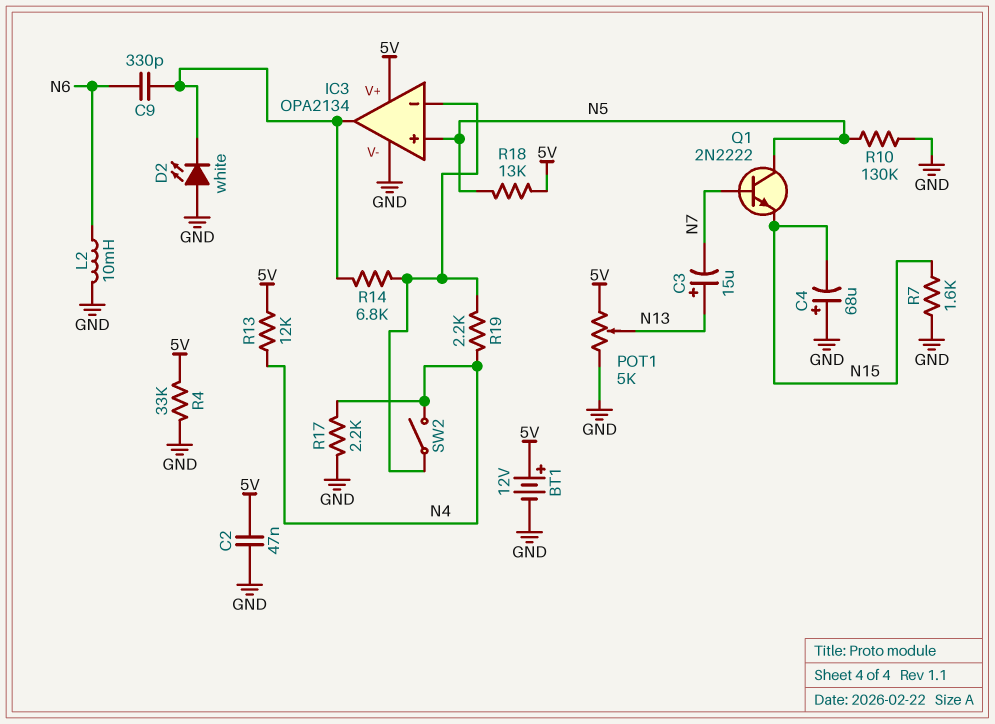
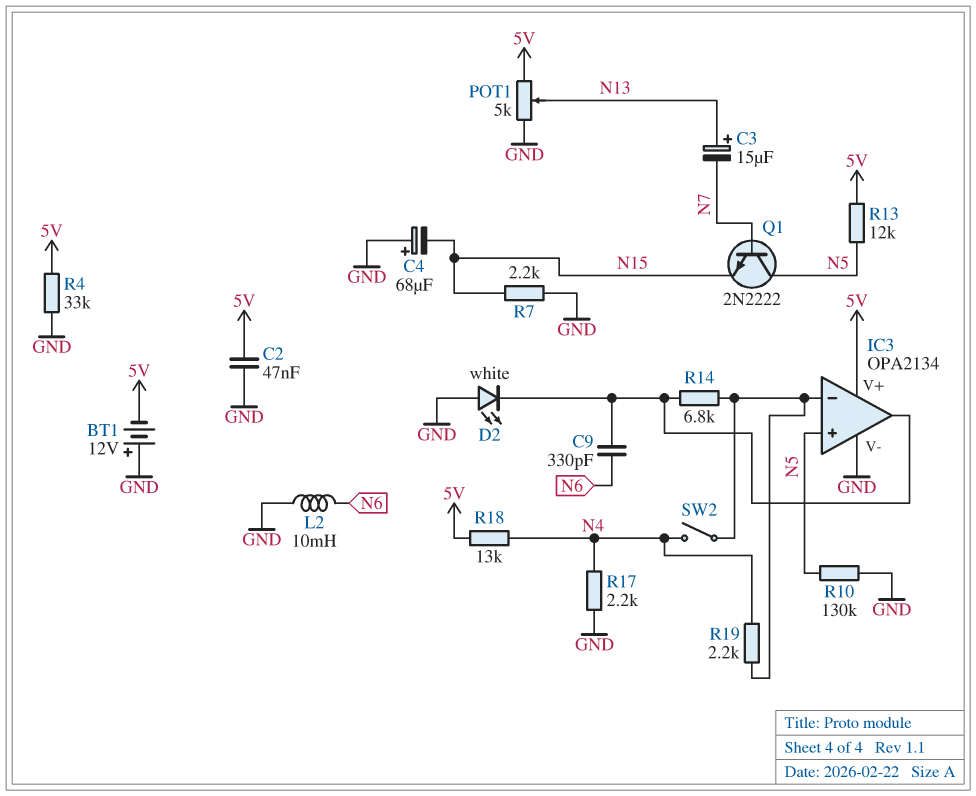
BT1: 12V (plus 5V, minus GND) -> 12V (plus GND, minus 5V)
R7: 1.6k (GND, N15) -> 2.2k (GND, N15)
R13: 12k (5V, N4) -> 12k (5V, N5)
R18: 13k (5V, N5) -> 13k (5V, N4)

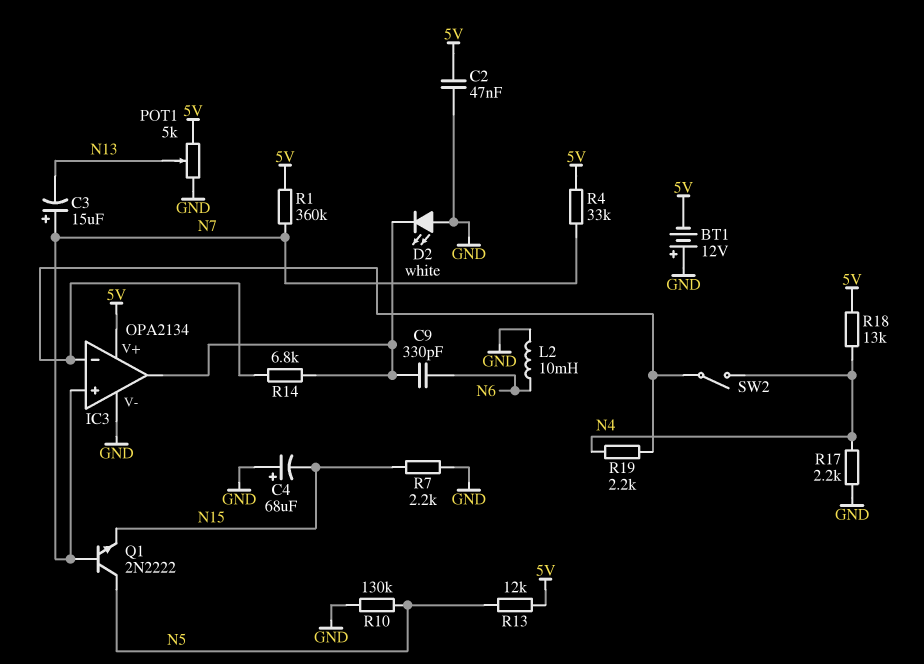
C3: 15uF (plus N13, minus N7) -> 15uF (plus N7, minus N13)
IC3 pin in+: N5 -> N7
R1: none -> 360k (5V, N7)
R4: 33k (5V, GND) -> 33k (5V, N7)

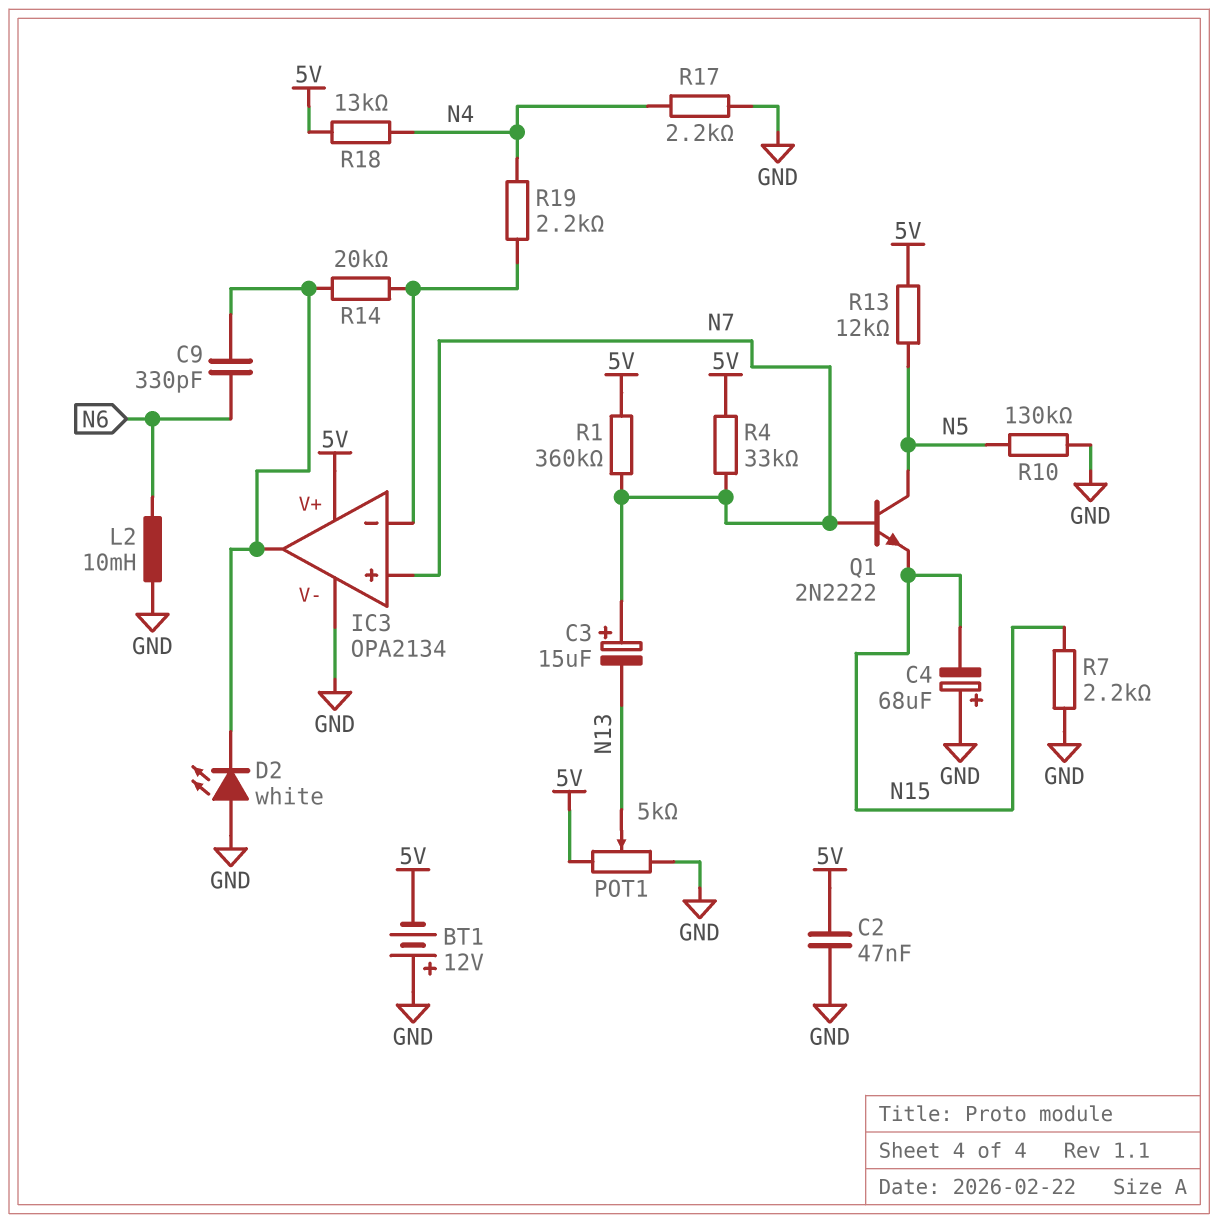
R14: 6.8k (IC3/in-, IC3/out) -> 20k (IC3/in-, IC3/out)
SW2: switch (IC3/in-, N4) -> none

